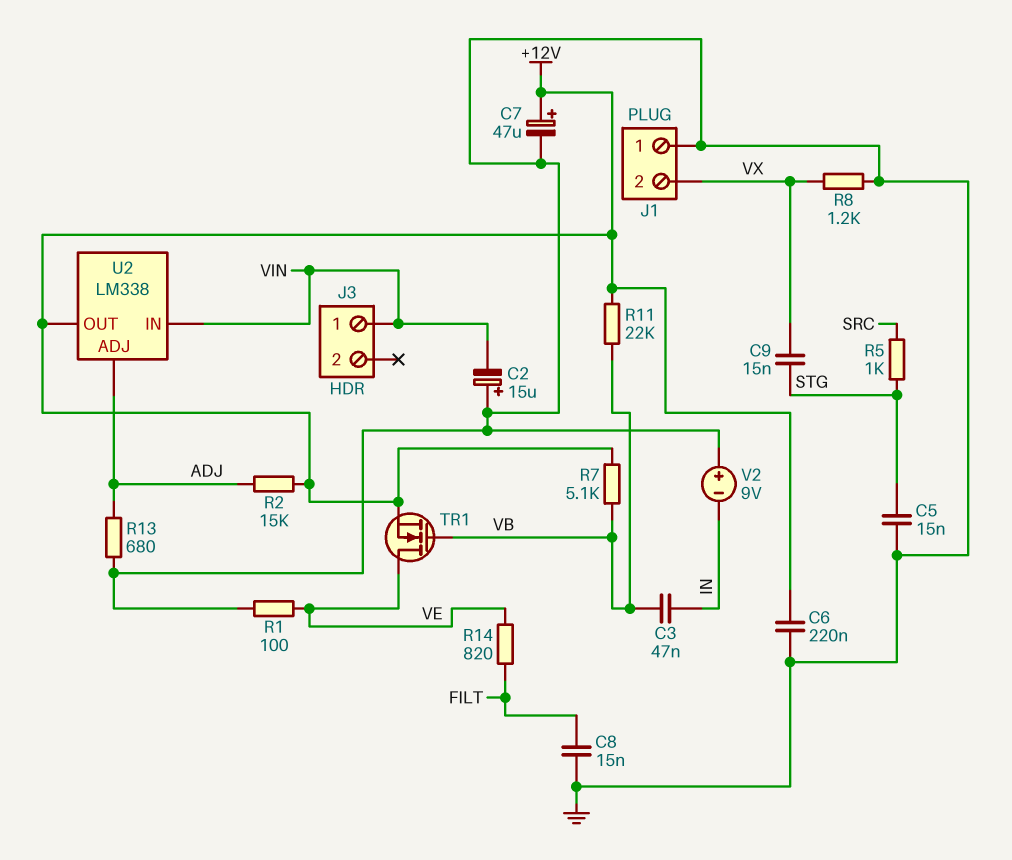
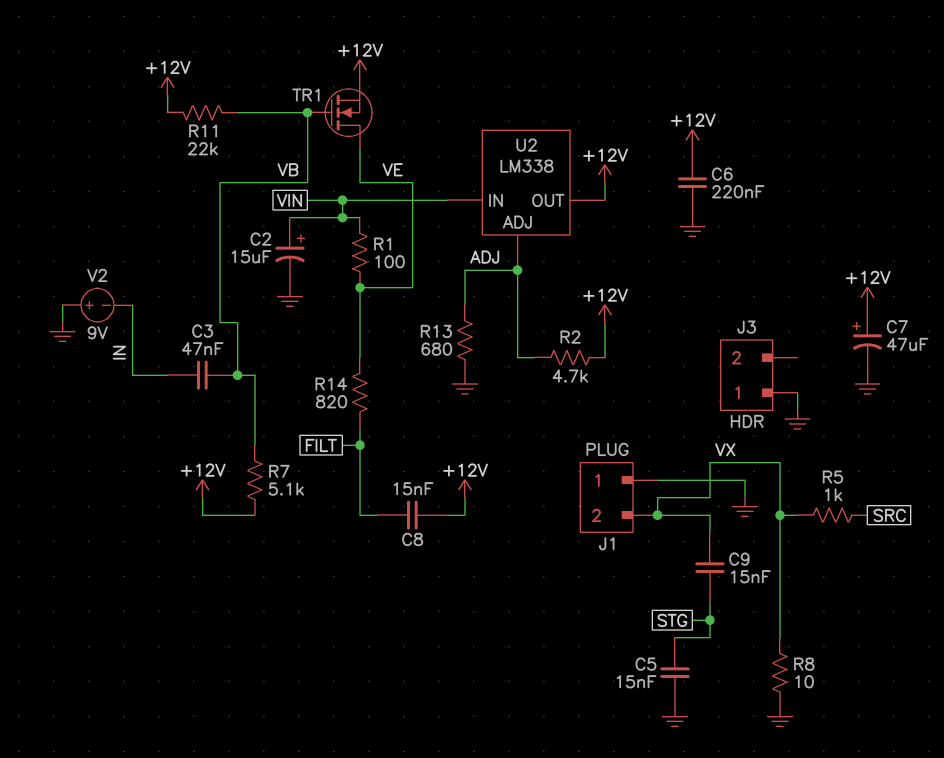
C2: 15uF (plus GND, minus VIN) -> 15uF (plus VIN, minus GND)
C8: 15nF (FILT, GND) -> 15nF (+12V, FILT)
J3 pin 1: VIN -> GND
R1: 100 (GND, VE) -> 100 (VE, VIN)
R2: 15k (+12V, ADJ) -> 4.7k (+12V, ADJ)
R5: 1k (SRC, STG) -> 1k (SRC, VX)
R8: 1.2k (GND, VX) -> 10 (GND, VX)

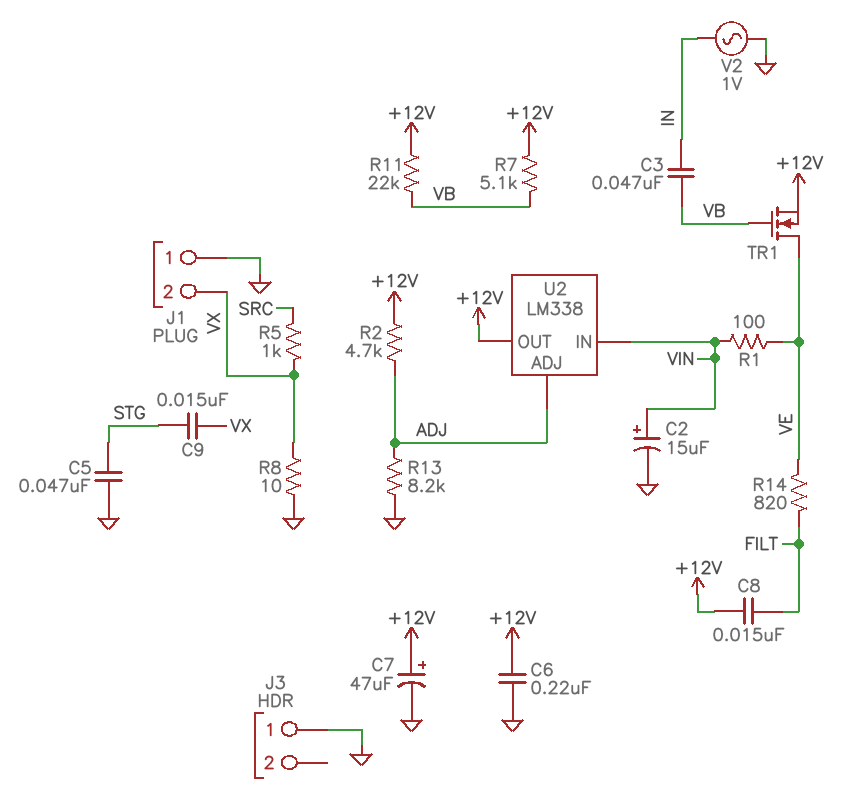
C5: 15nF (GND, STG) -> 47nF (GND, STG)
R13: 680 (ADJ, GND) -> 8.2k (ADJ, GND)
V2: 9V (plus GND, minus IN) -> AC 1V (GND, IN)

